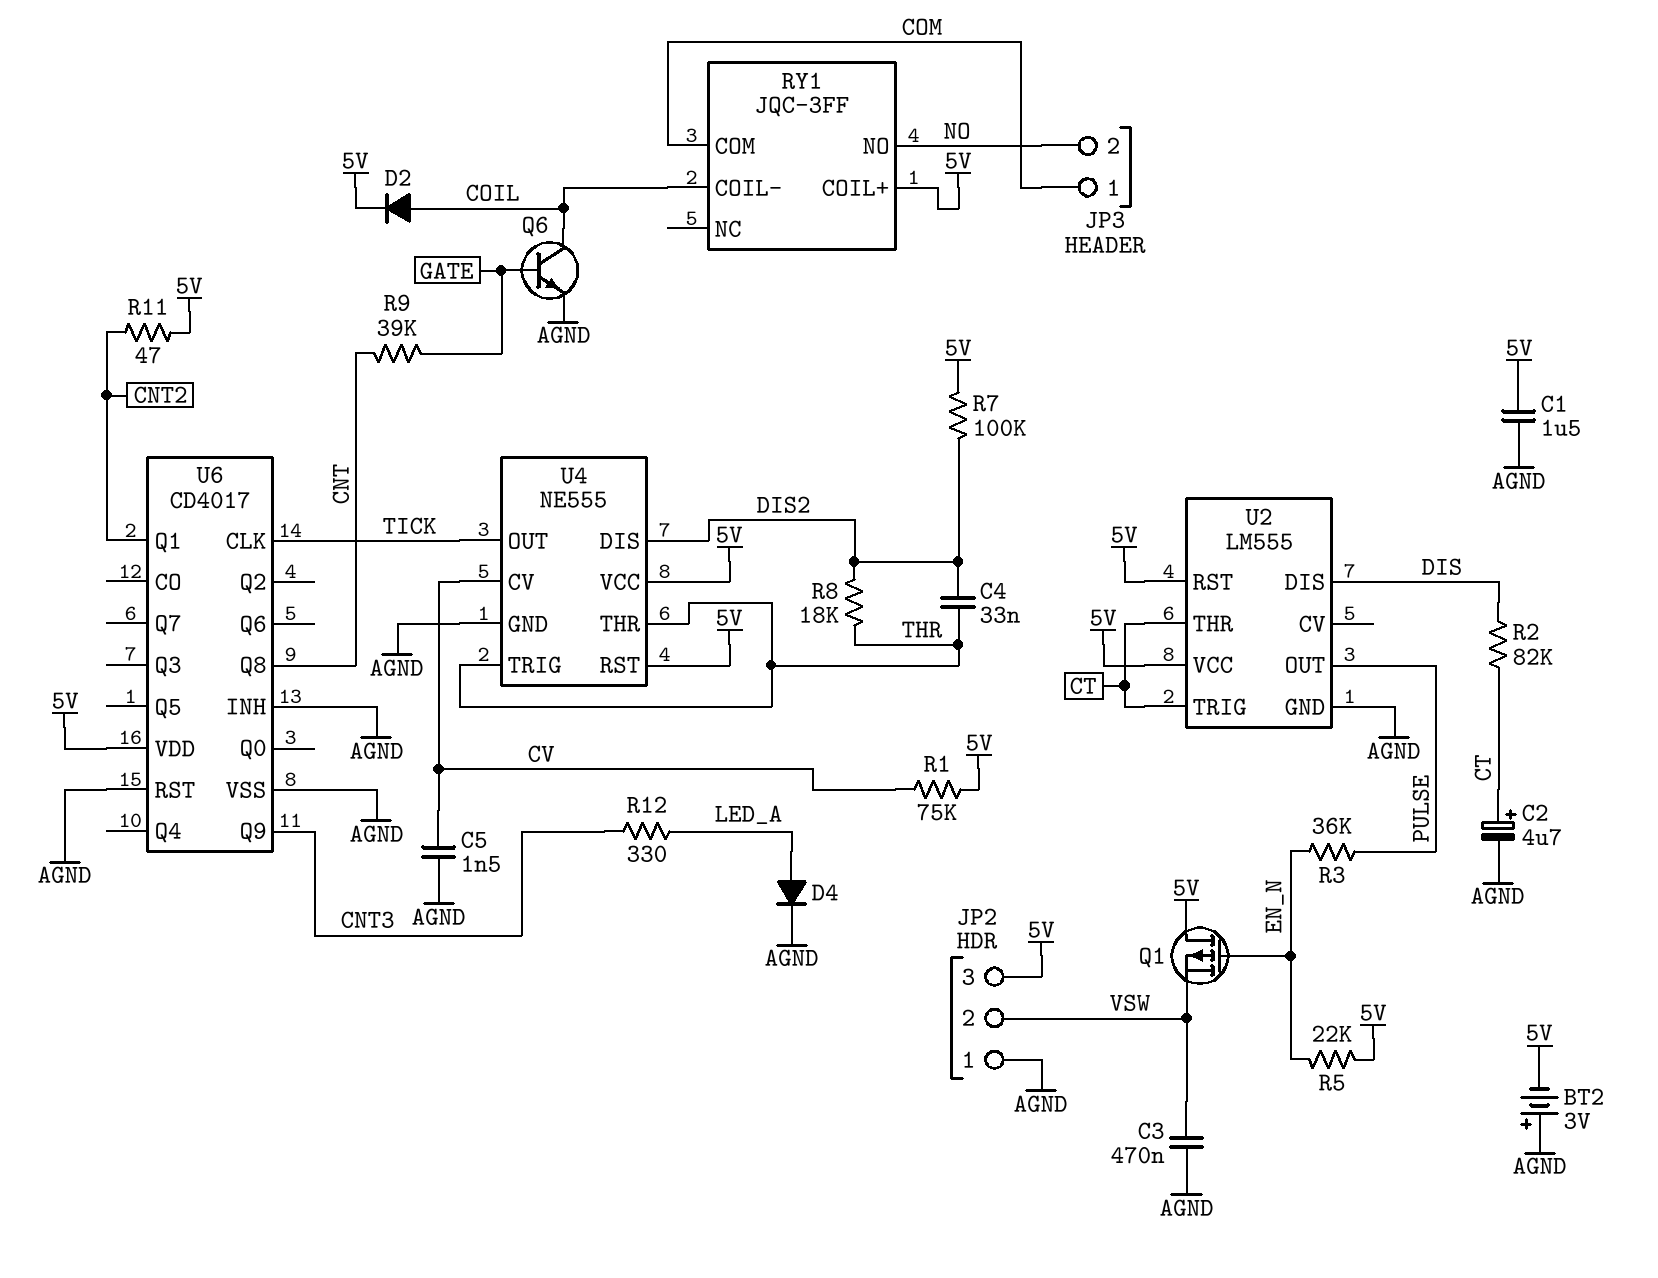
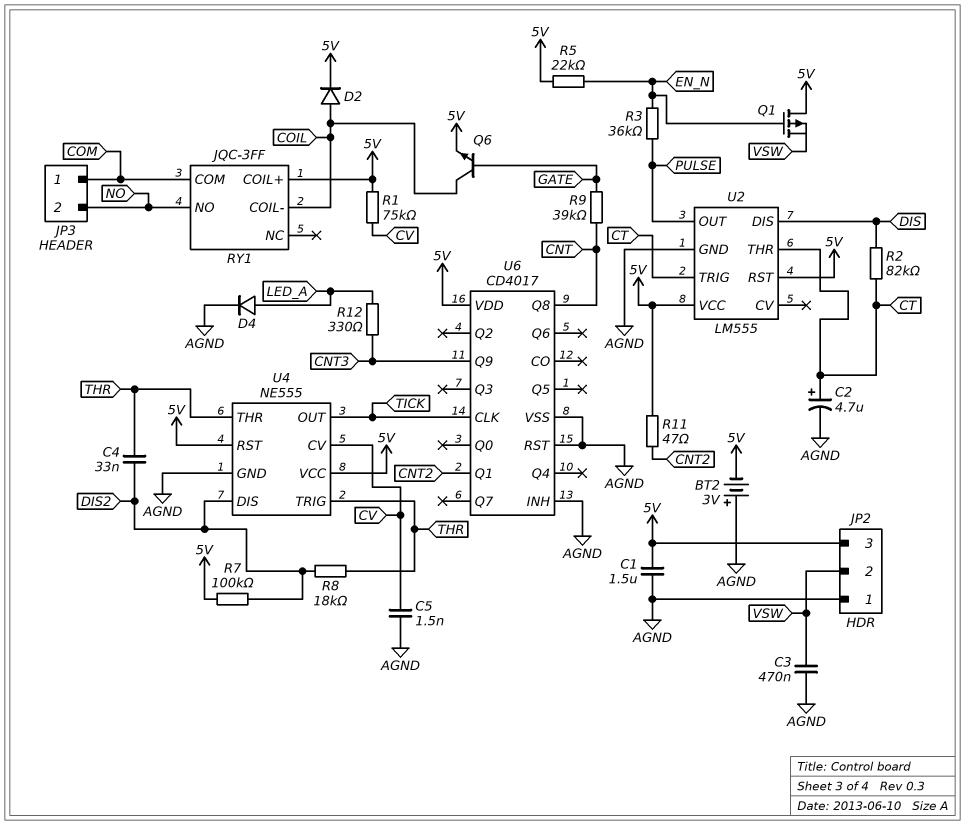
Q6: NPN (B GATE, C COIL, E AGND) -> NPN (B GATE, C COIL, E 5V)

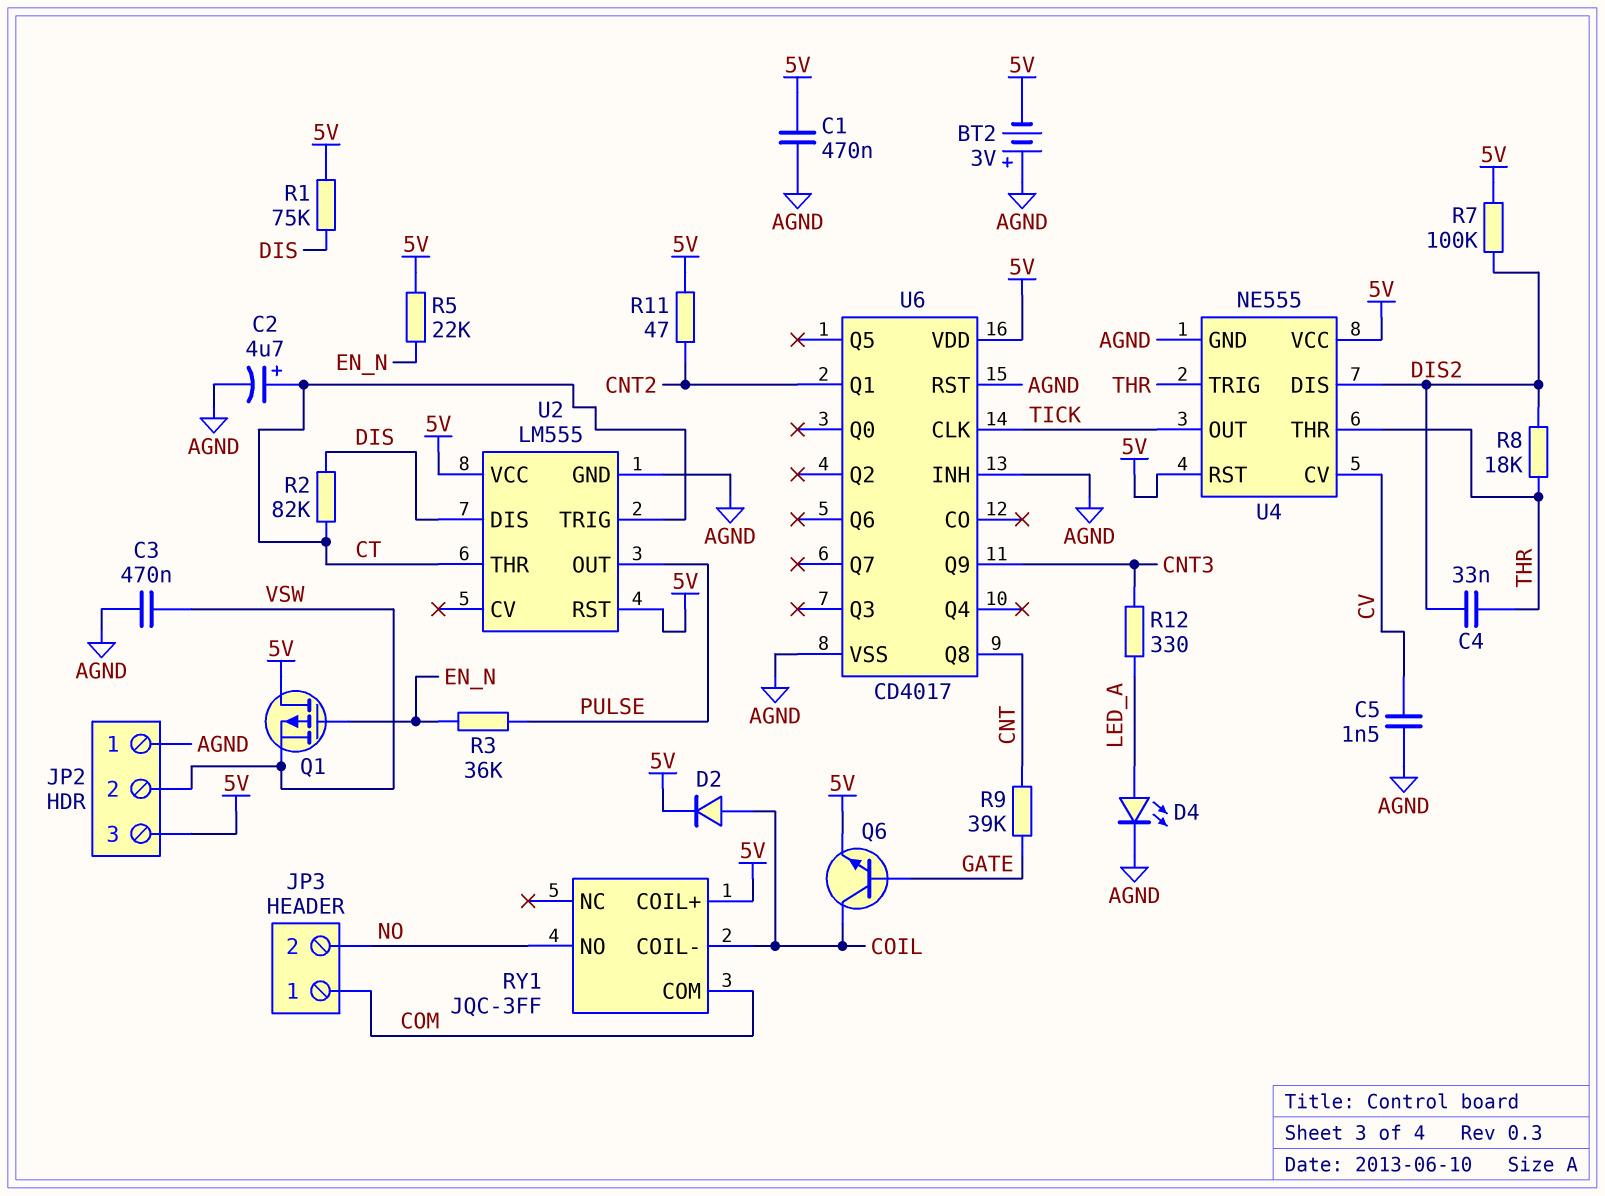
C1: 1.5uF (5V, AGND) -> 470nF (5V, AGND)
D4: diode (A LED_A, K AGND) -> LED (A LED_A, K AGND)
R1: 75k (5V, CV) -> 75k (5V, DIS)

